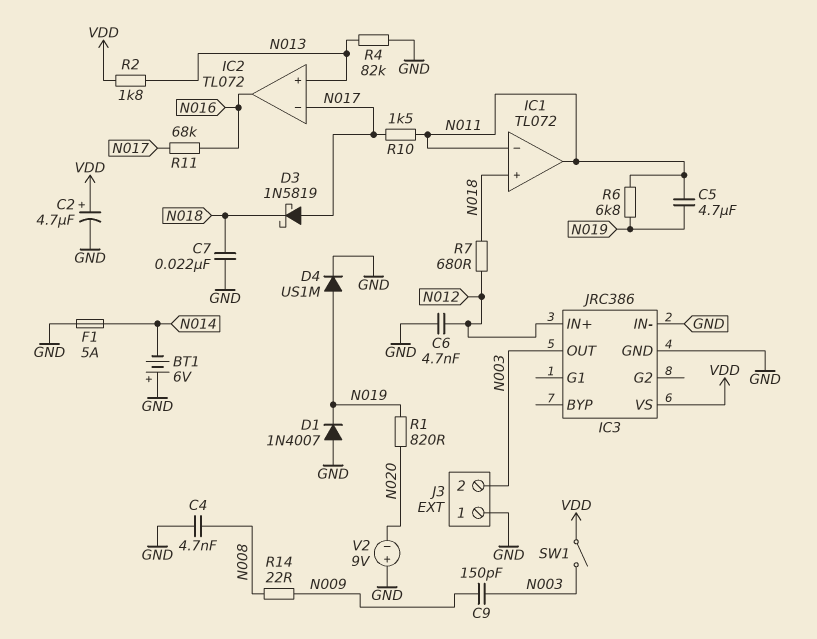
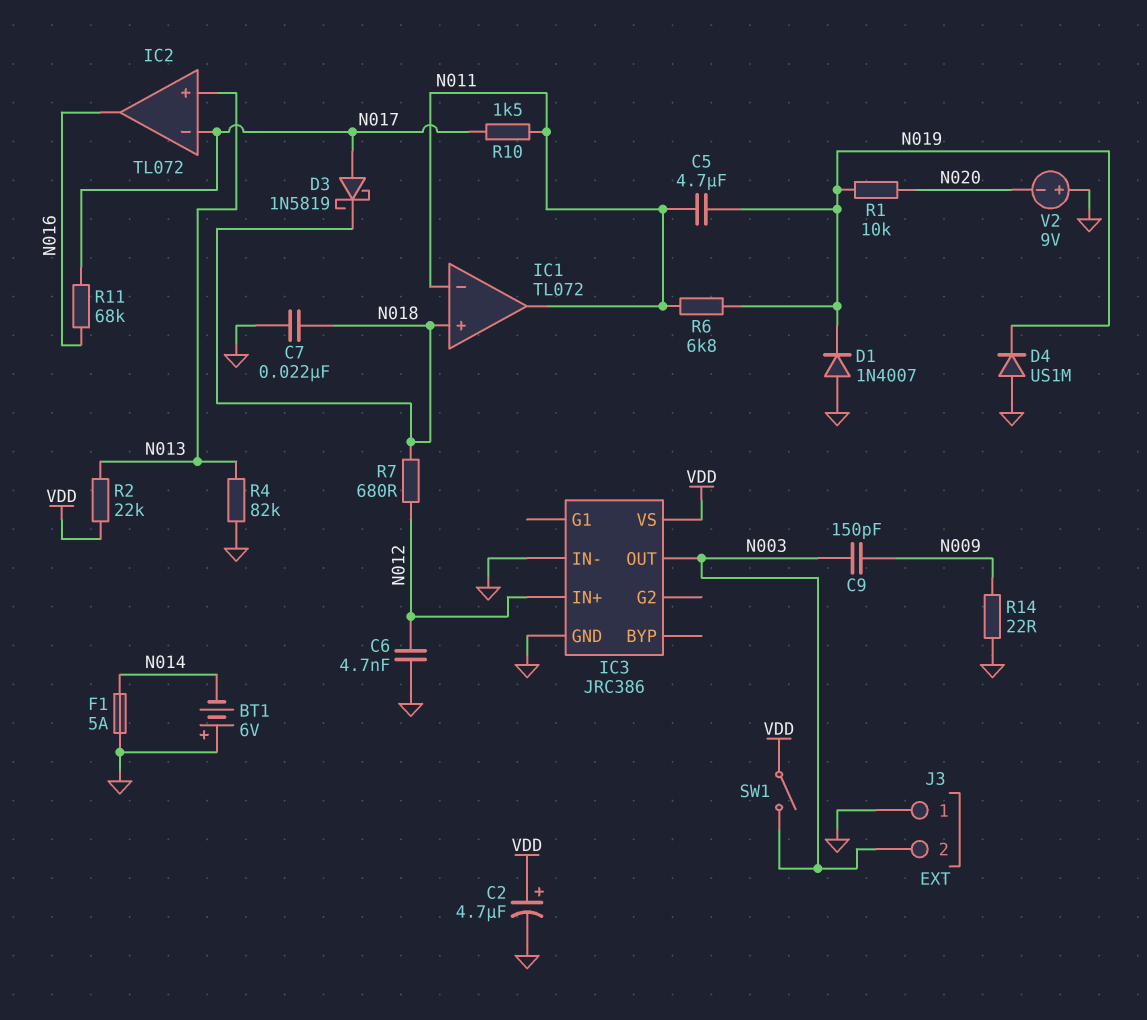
C4: 4.7nF (GND, N008) -> none
D4: diode US1M (A N019, K GND) -> diode US1M (A GND, K N019)
R1: 820 (N019, N020) -> 10k (N019, N020)
R2: 1.8k (N013, VDD) -> 22k (N013, VDD)
R14: 22 (N008, N009) -> 22 (GND, N009)

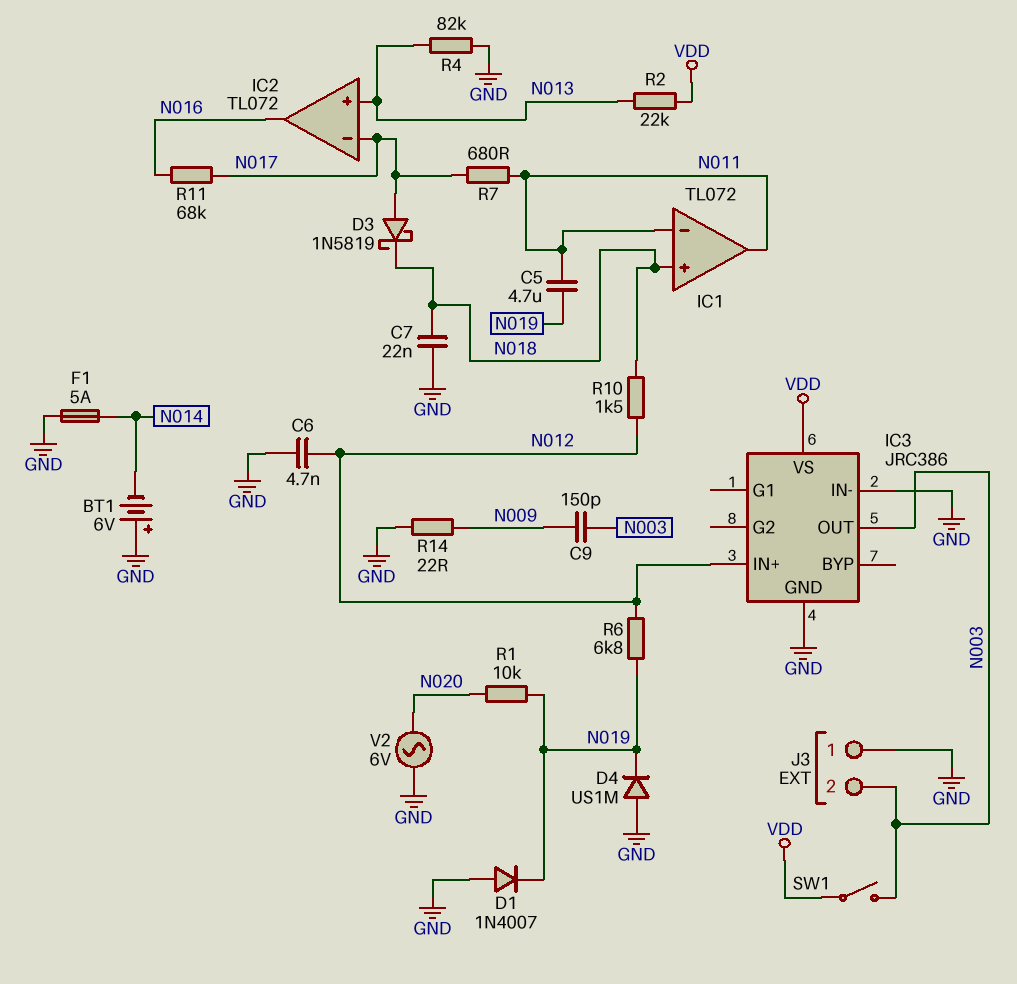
C2: 4.7uF (plus VDD, minus GND) -> none
R6: 6.8k (N011, N019) -> 6.8k (N012, N019)
R7: 680 (N012, N018) -> 680 (N011, N017)
R10: 1.5k (N011, N017) -> 1.5k (N012, N018)
V2: 9V (plus GND, minus N020) -> AC 6V (GND, N020)

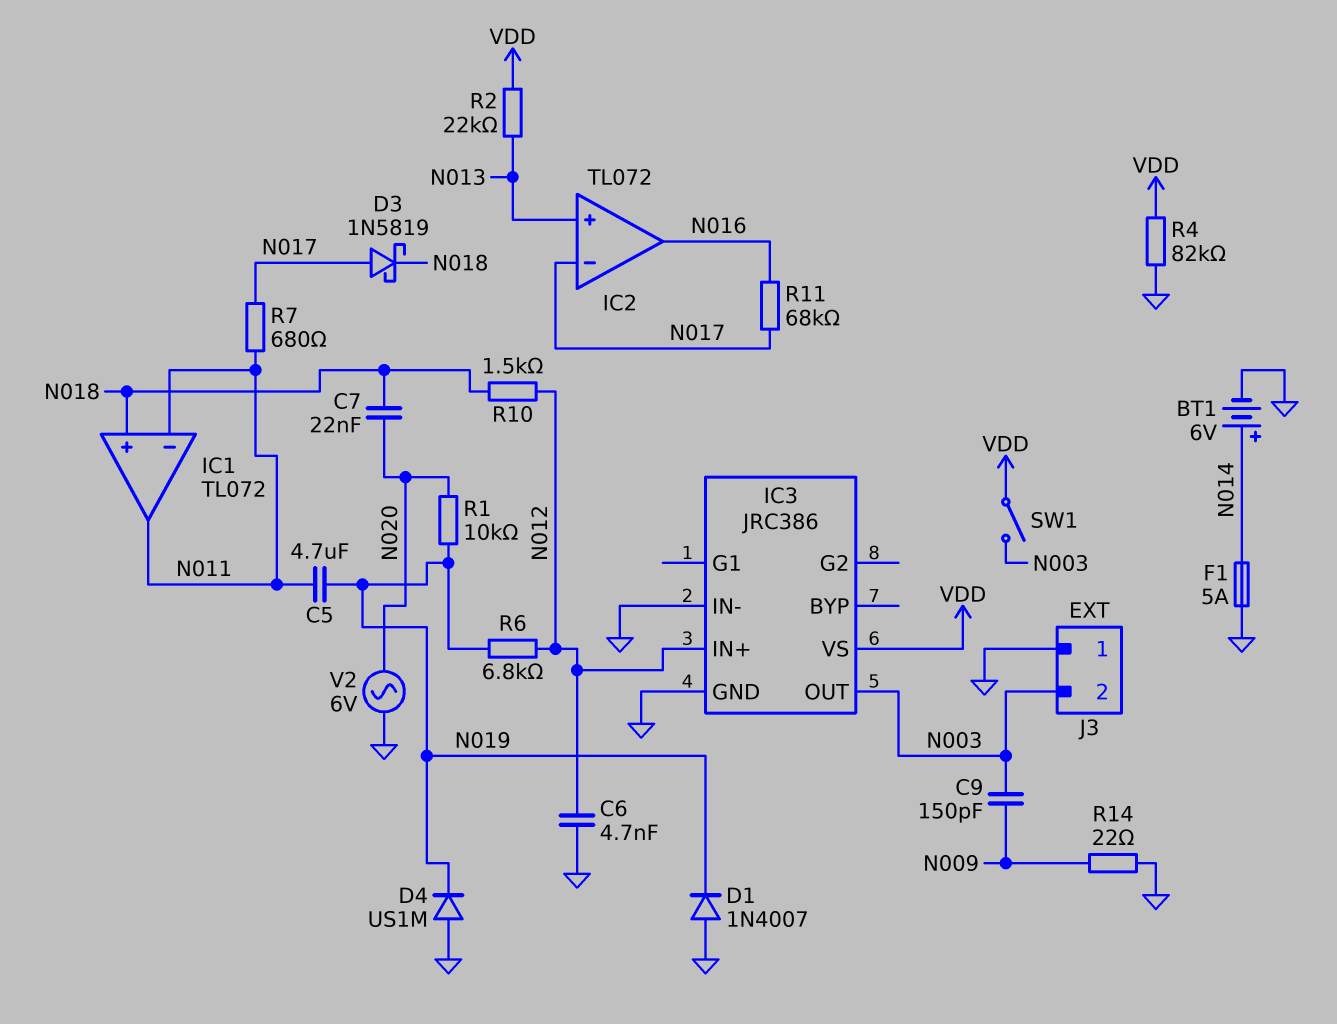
BT1: 6V (plus GND, minus N014) -> 6V (plus N014, minus GND)
C7: 22nF (GND, N018) -> 22nF (N018, N020)
R4: 82k (GND, N013) -> 82k (GND, VDD)

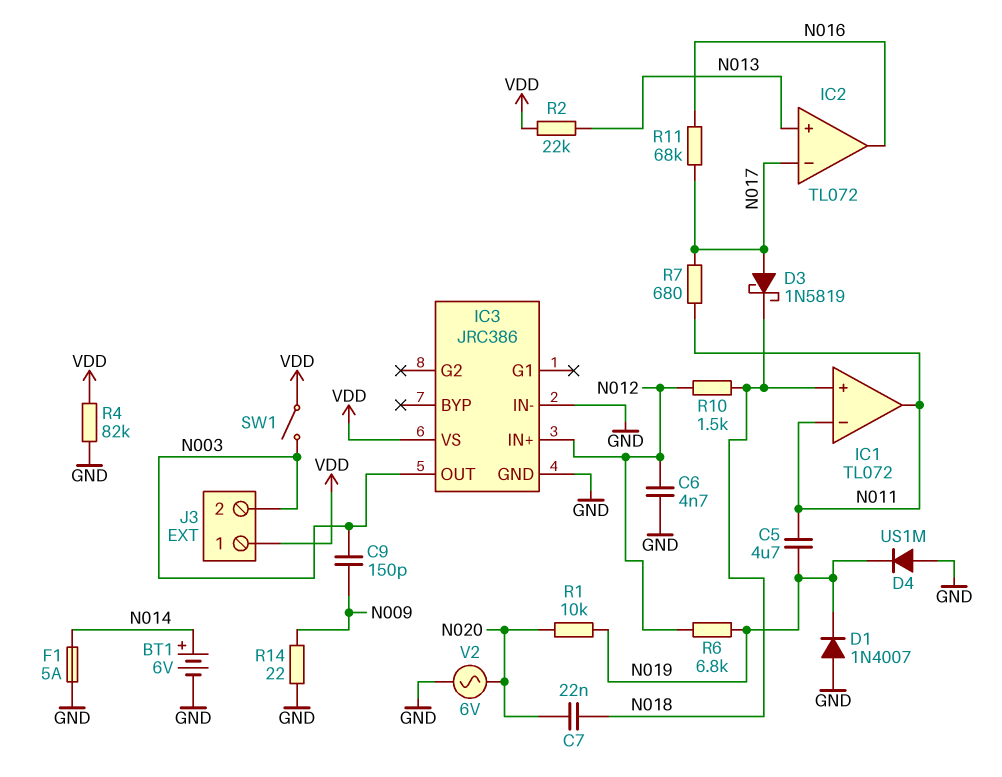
J3 pin 1: GND -> VDD

